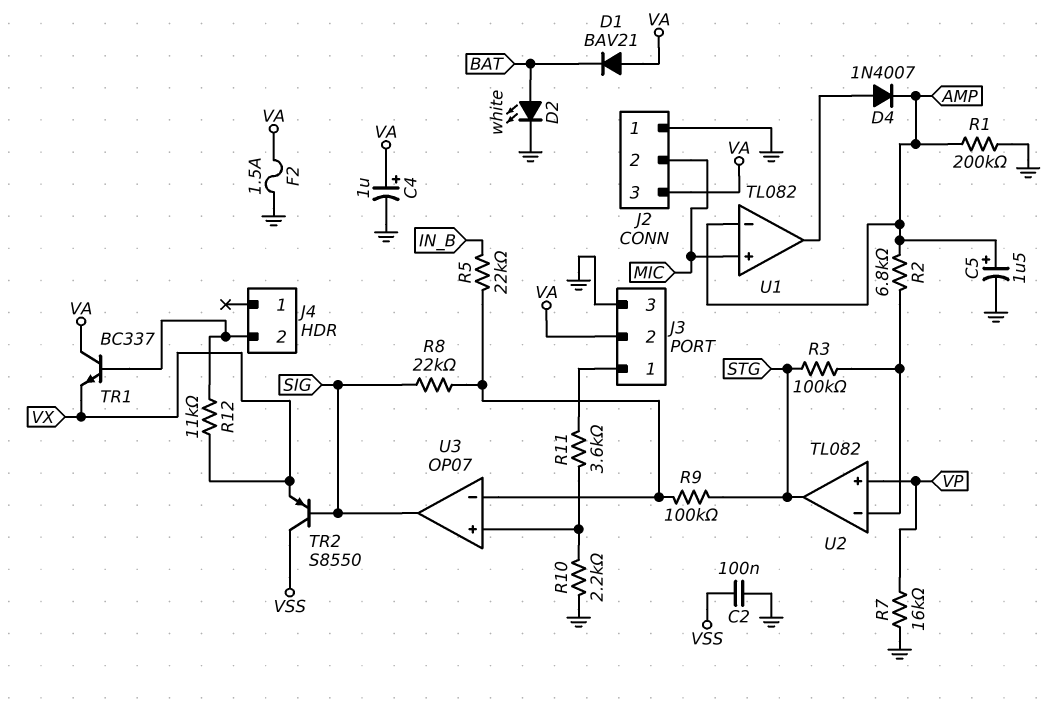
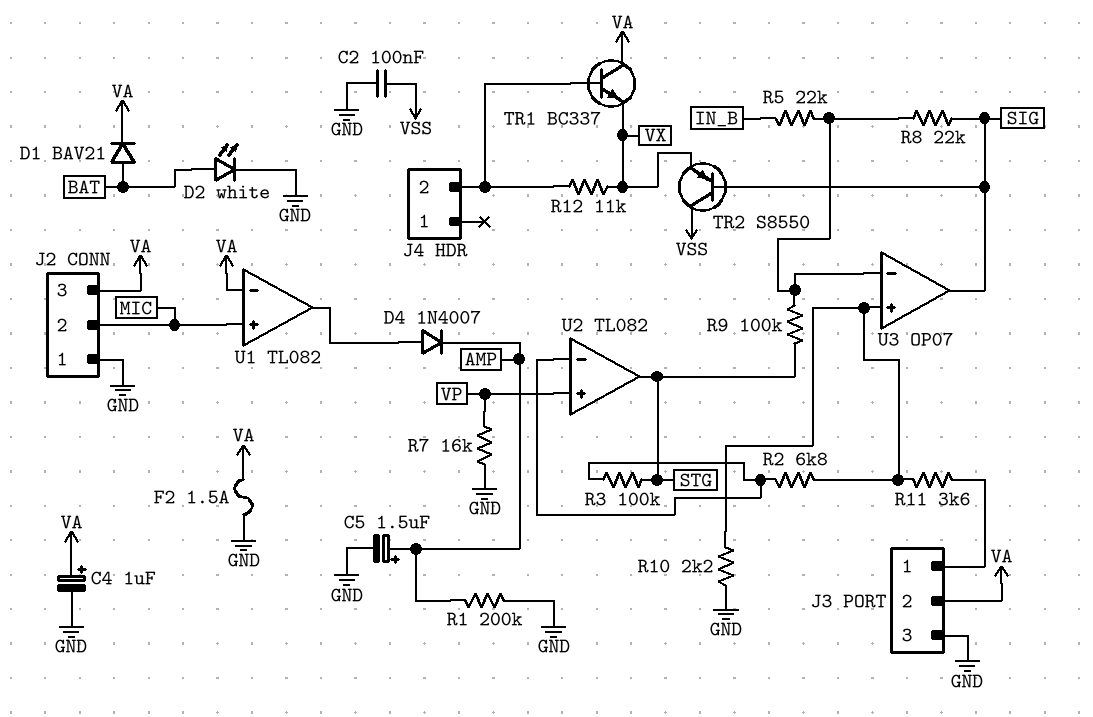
D1: diode BAV21 (A VA, K BAT) -> diode BAV21 (A BAT, K VA)
R2: 6.8k (AMP, U2/in-) -> 6.8k (U2/in-, U3/in+)
U1 pin in-: AMP -> VA

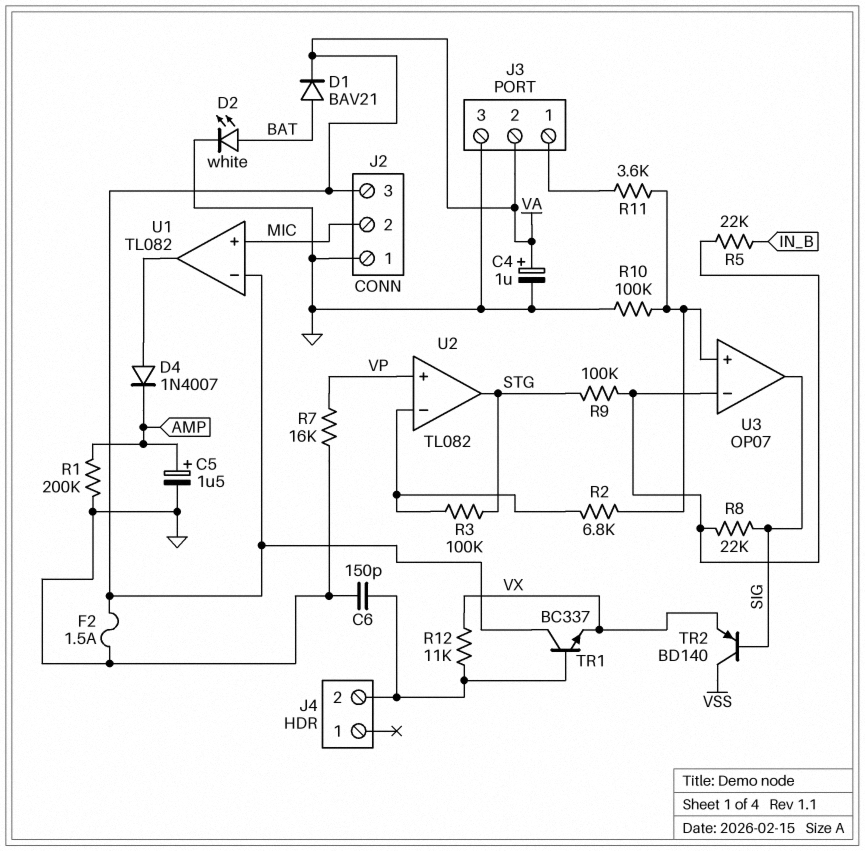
C2: 100nF (GND, VSS) -> none
C6: none -> 150pF (GND, J4/2)
R10: 2.2k (GND, U3/in+) -> 100k (GND, U3/in+)
TR2: PNP S8550 (B SIG, C VSS, E VX) -> PNP BD140 (B SIG, C VSS, E VX)

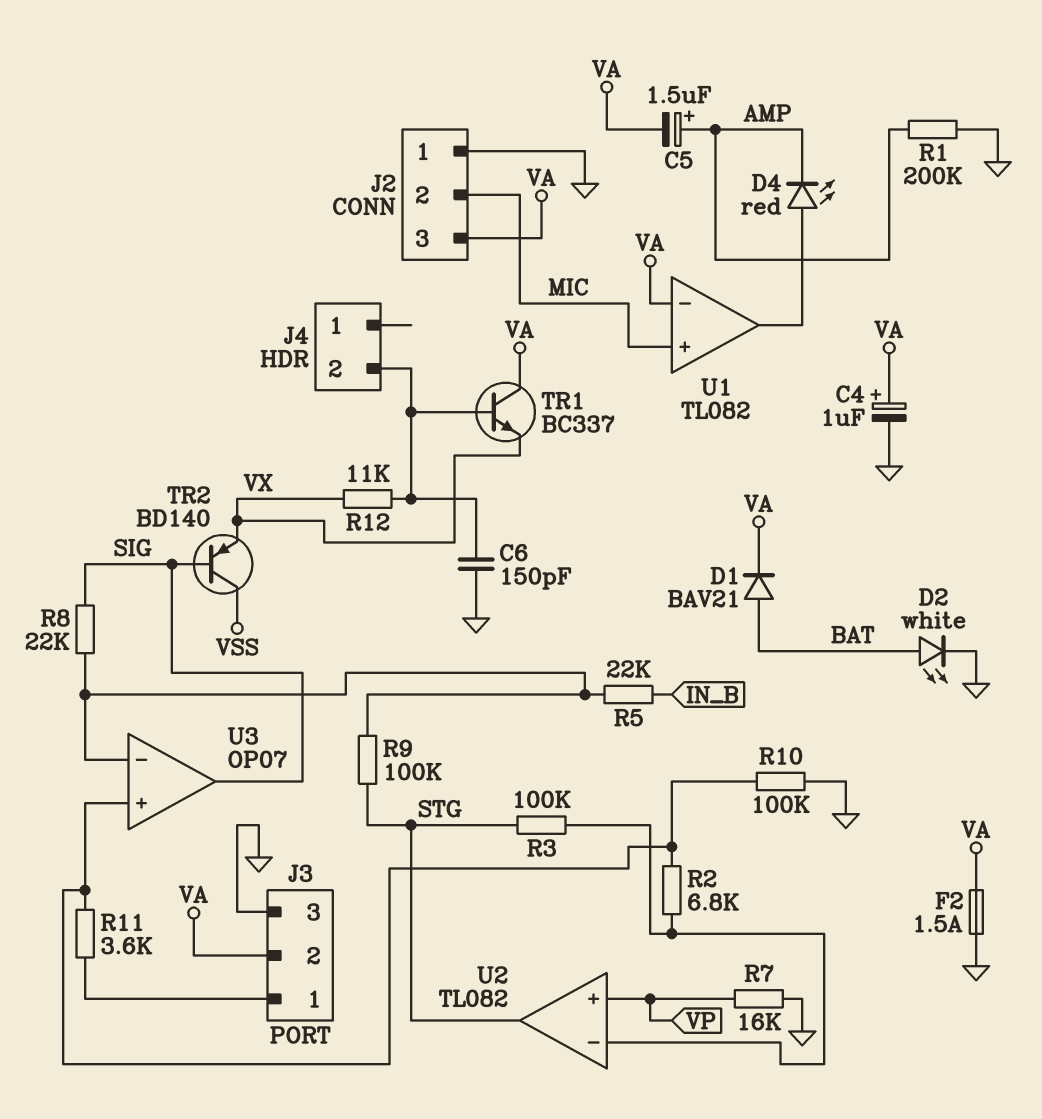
C5: 1.5uF (plus AMP, minus GND) -> 1.5uF (plus AMP, minus VA)
D4: diode 1N4007 (A U1/out, K AMP) -> LED red (A U1/out, K AMP)

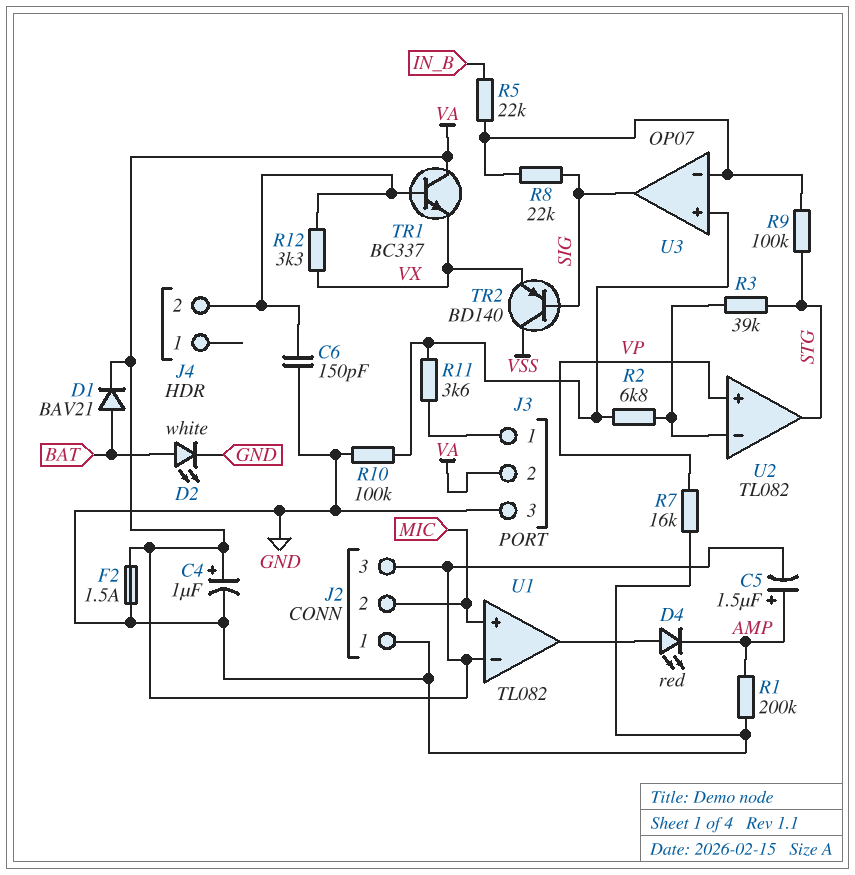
R3: 100k (STG, U2/in-) -> 39k (STG, U2/in-)
R12: 11k (J4/2, VX) -> 3.3k (J4/2, VX)

